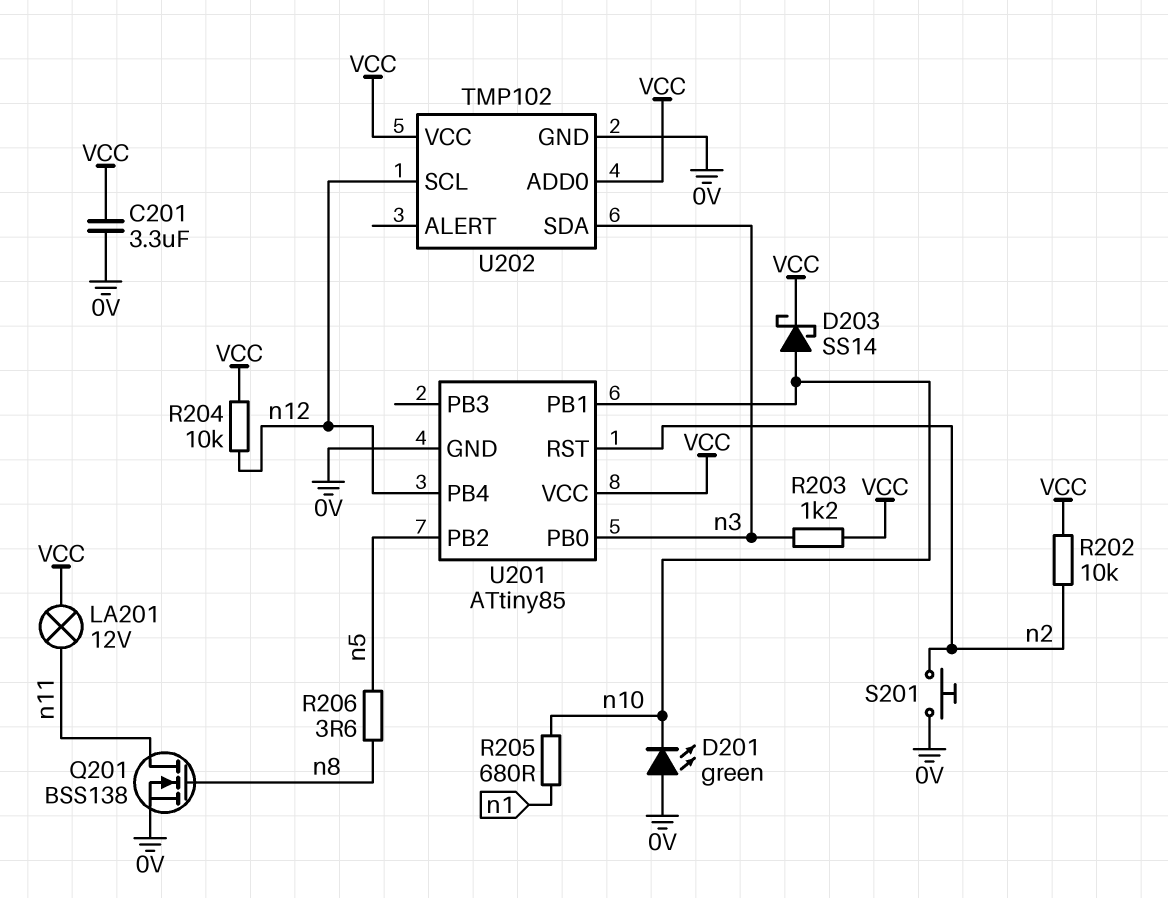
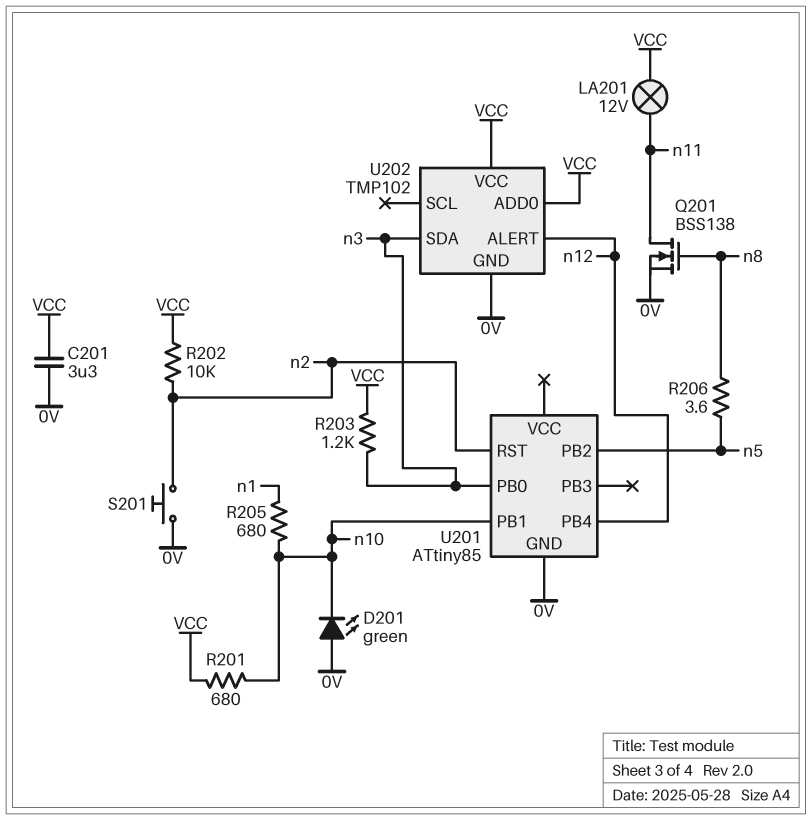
D203: schottky SS14 (A n10, K VCC) -> none
R201: none -> 680 (VCC, n10)
R204: 10k (VCC, n12) -> none
U201 pin VCC: VCC -> none
U202 pin ALERT: none -> n12
U202 pin SCL: n12 -> none

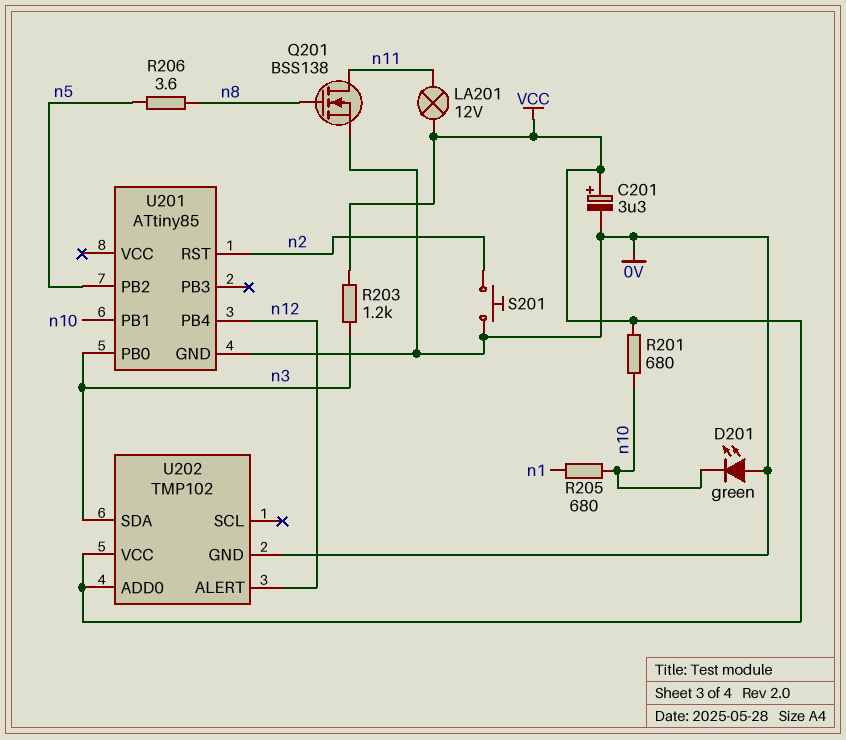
C201: 3.3uF (0V, VCC) -> 3.3uF (plus VCC, minus 0V)
R202: 10k (VCC, n2) -> none

